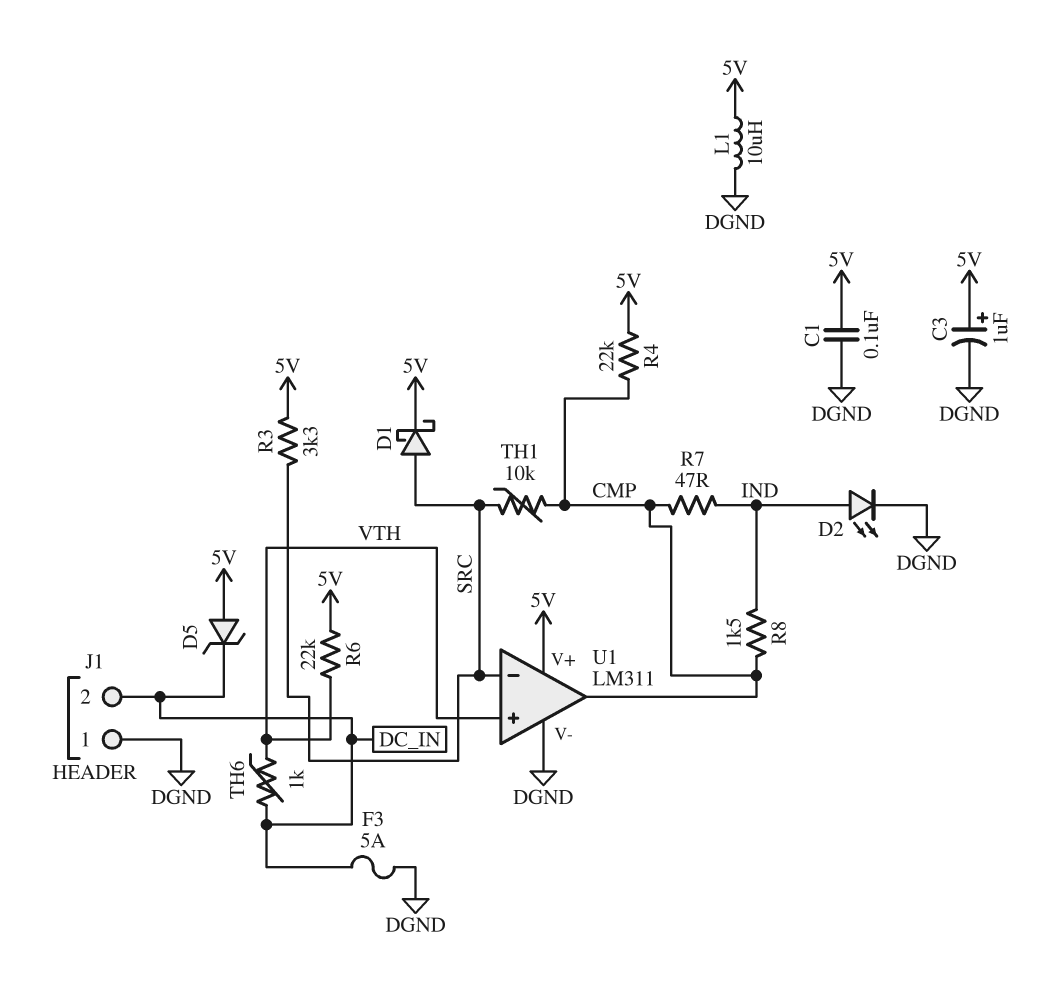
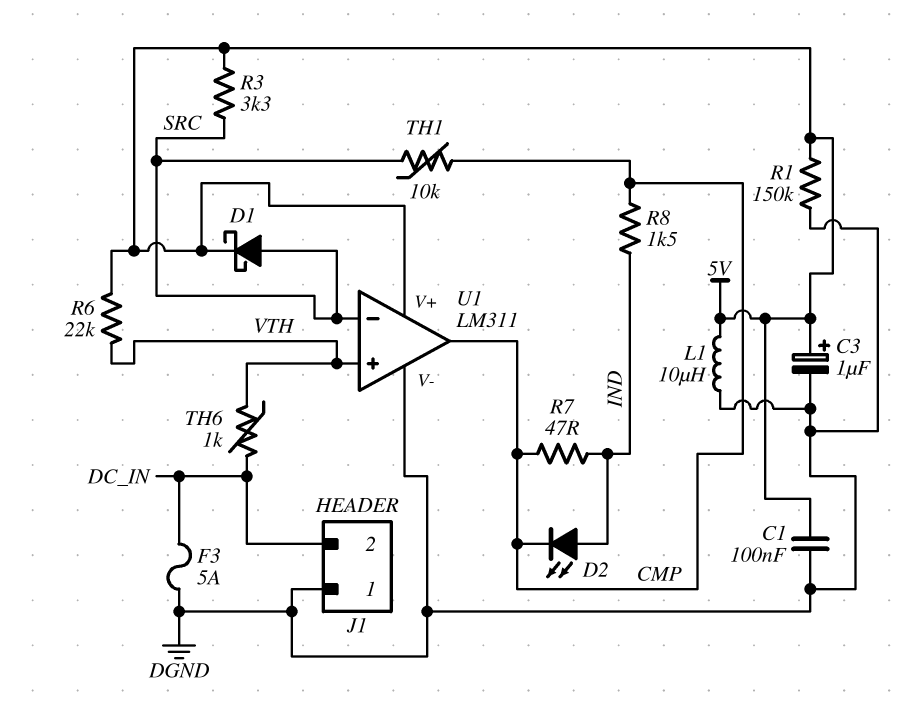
D2: LED (A IND, K DGND) -> LED (A IND, K CMP)
D5: zener (A 5V, K DC_IN) -> none
R1: none -> 150k (5V, DGND)
R4: 22k (5V, CMP) -> none

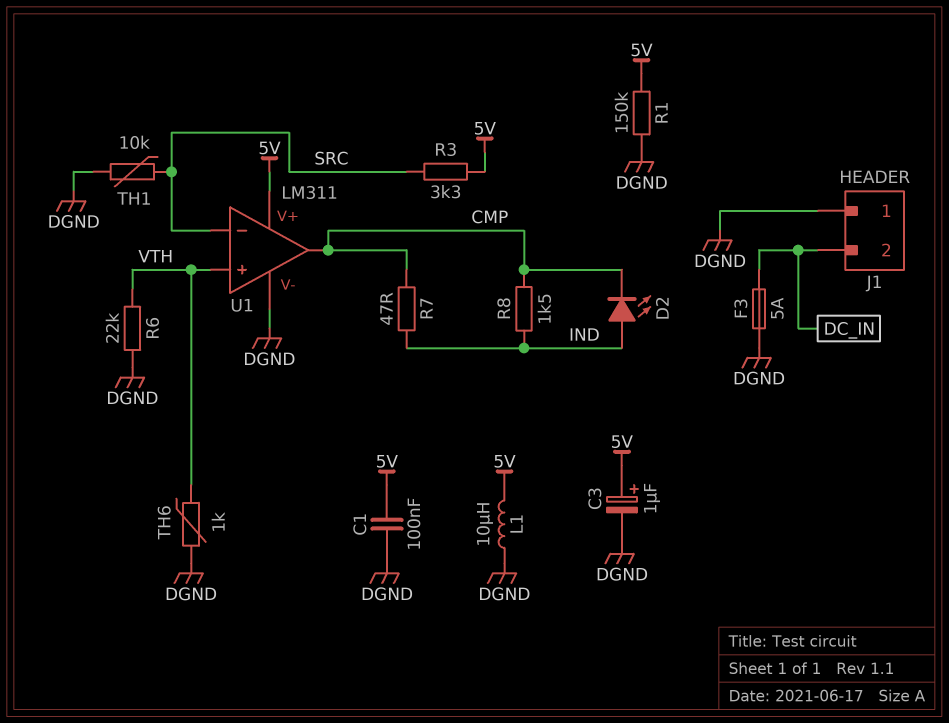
D1: schottky (A SRC, K 5V) -> none
R6: 22k (5V, VTH) -> 22k (DGND, VTH)
TH1: 10k (CMP, SRC) -> 10k (DGND, SRC)
TH6: 1k (DC_IN, VTH) -> 1k (DGND, VTH)

